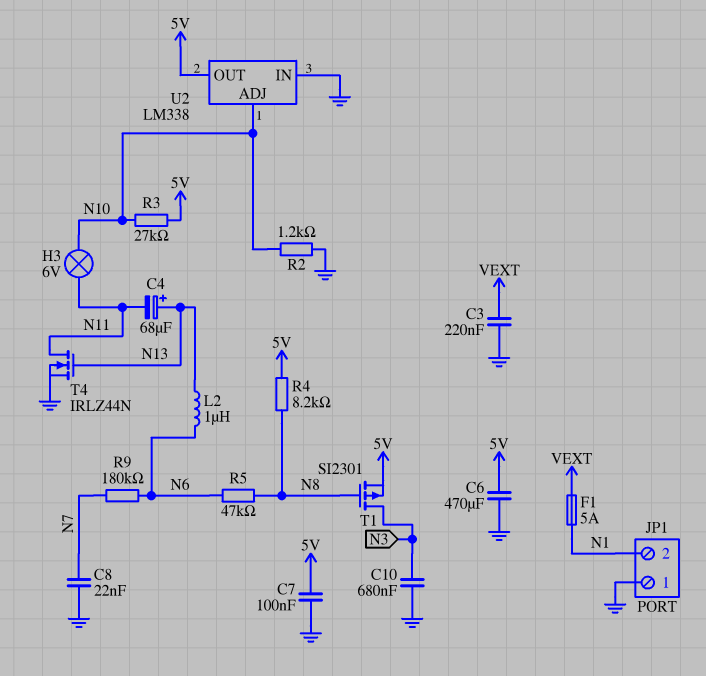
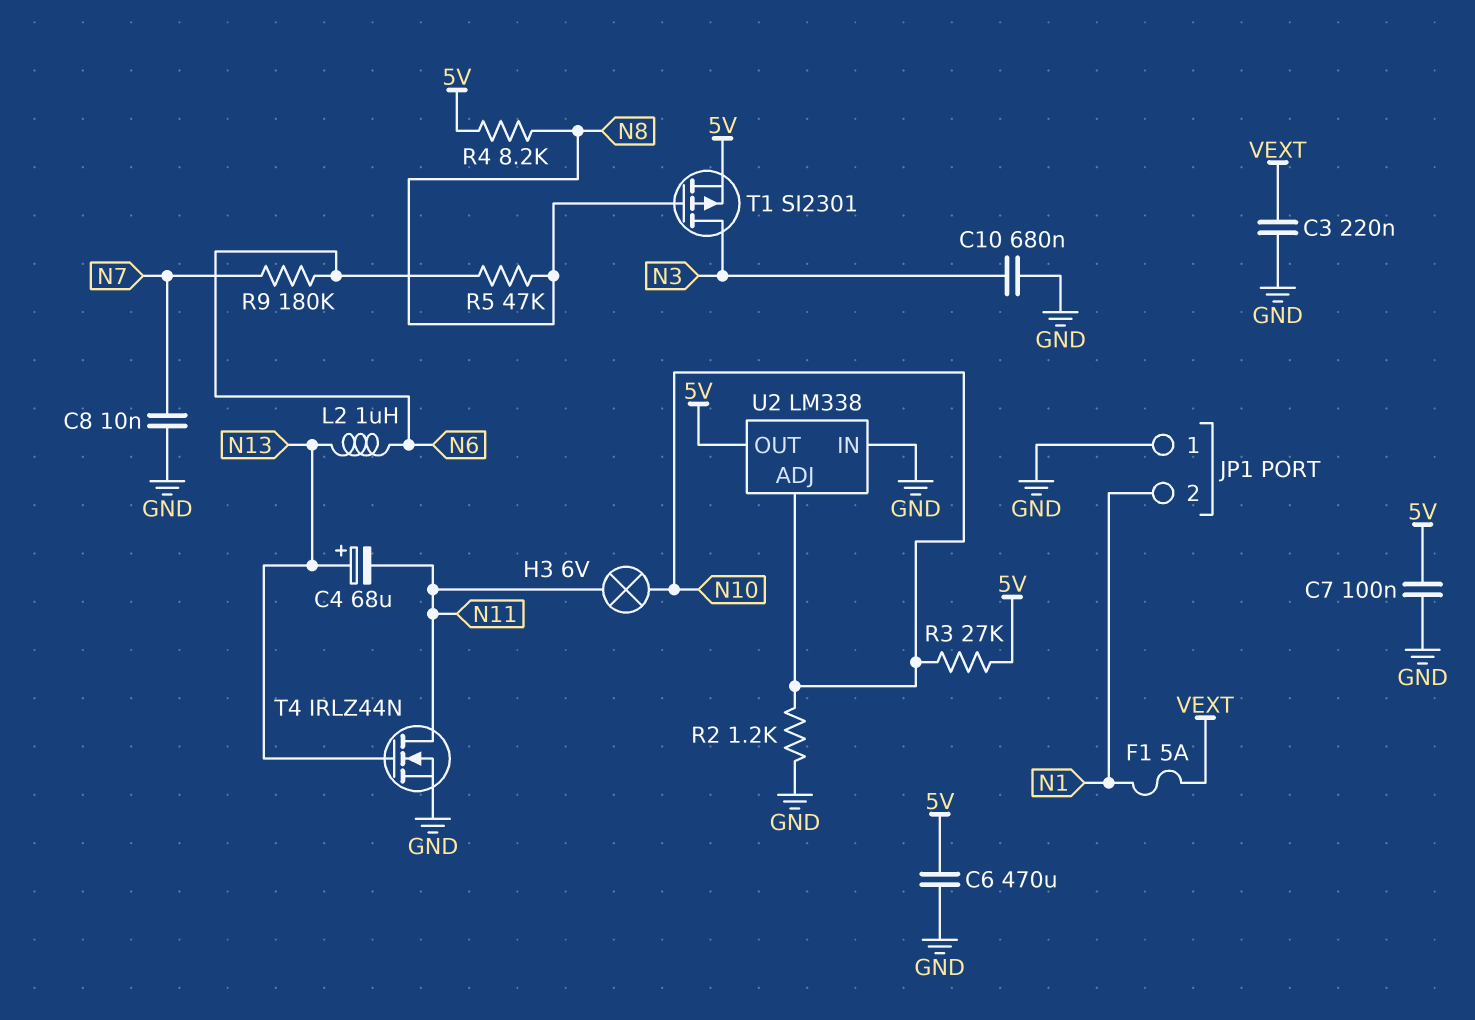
C8: 22nF (GND, N7) -> 10nF (GND, N7)

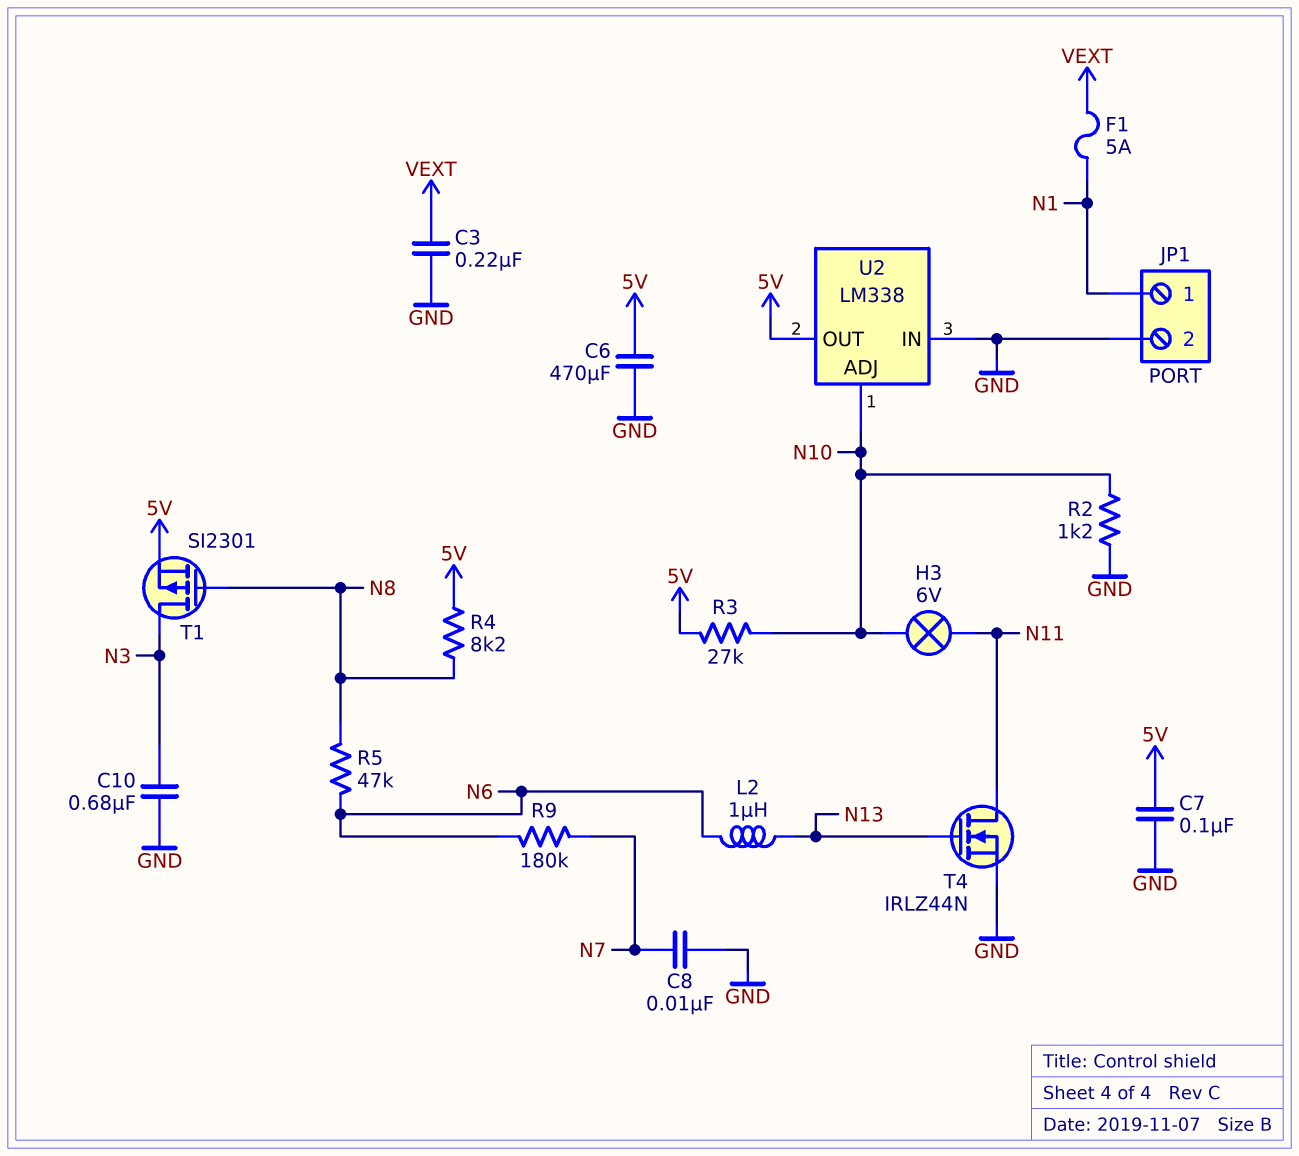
C4: 68uF (plus N13, minus N11) -> none
JP1 pin 1: GND -> N1
JP1 pin 2: N1 -> GND

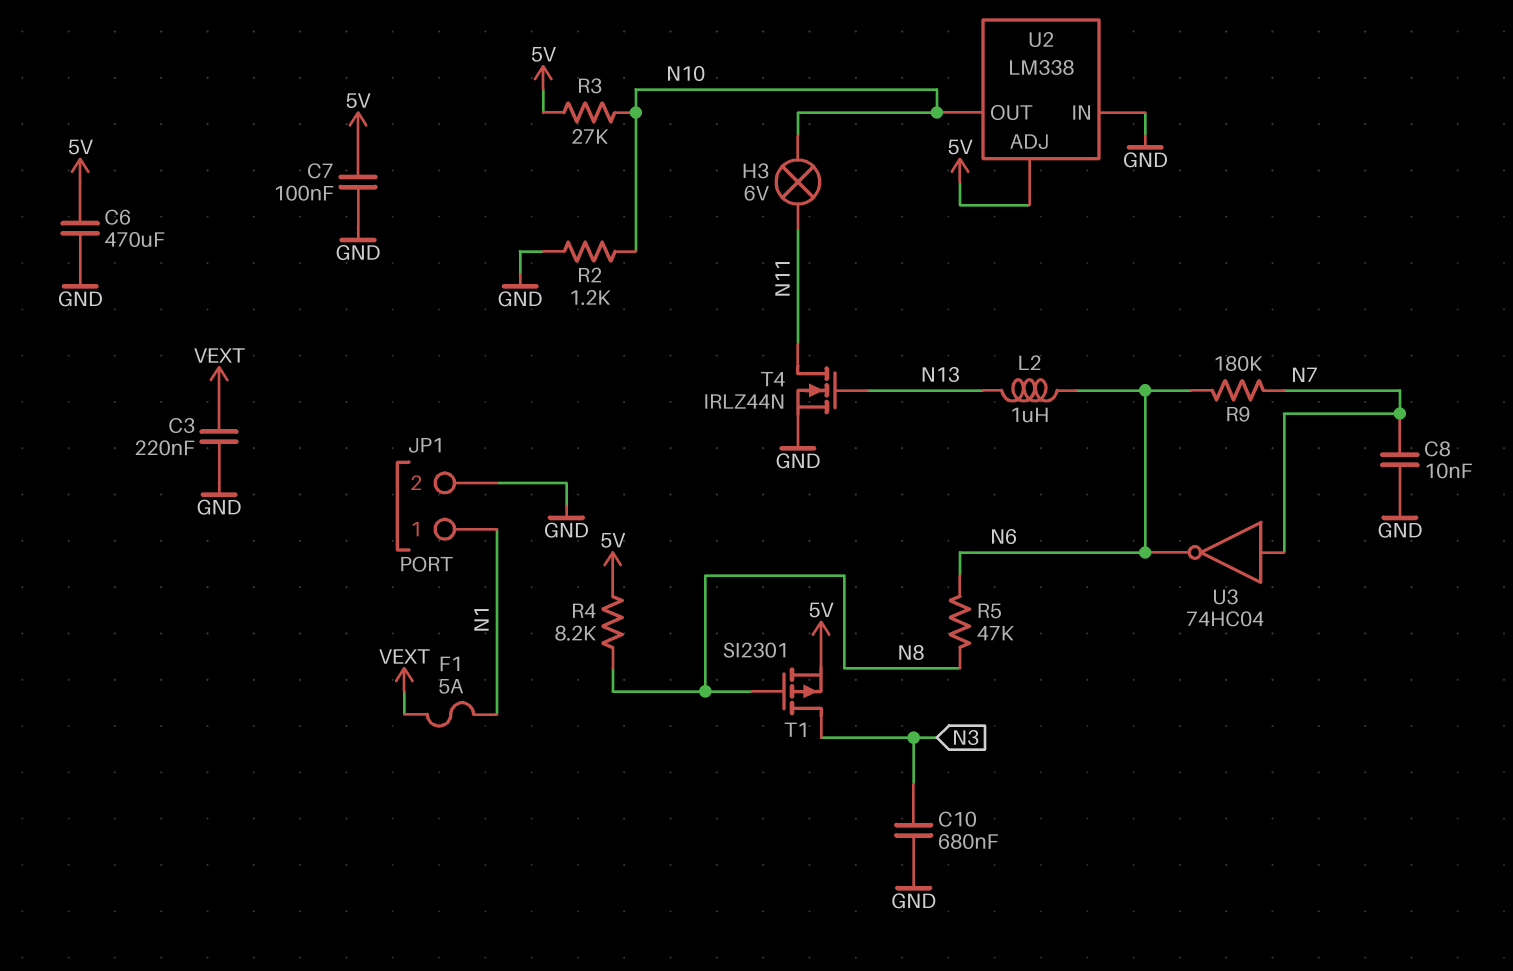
U2 pin ADJ: N10 -> 5V
U2 pin OUT: 5V -> N10
U3: none -> NOT 74HC04 (in N7, out N6)

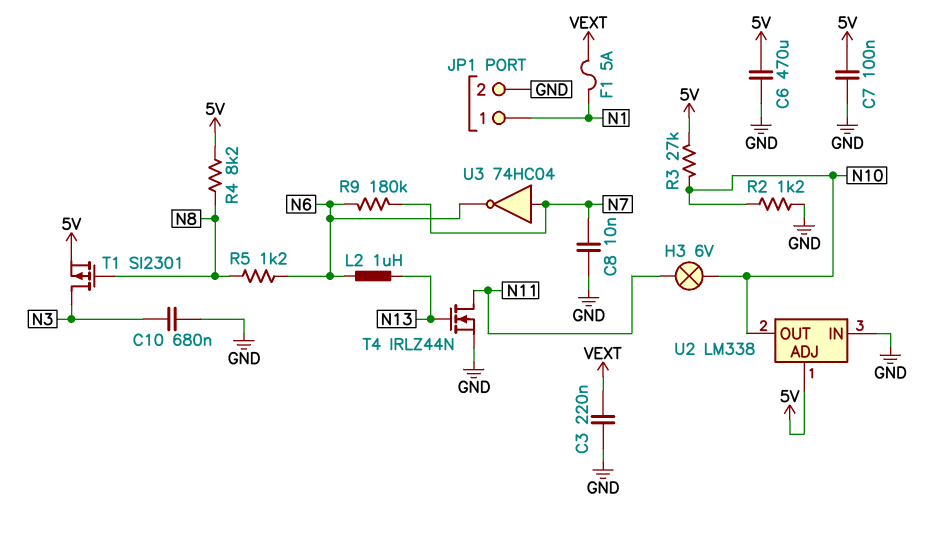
R5: 47k (N6, N8) -> 1.2k (N6, N8)

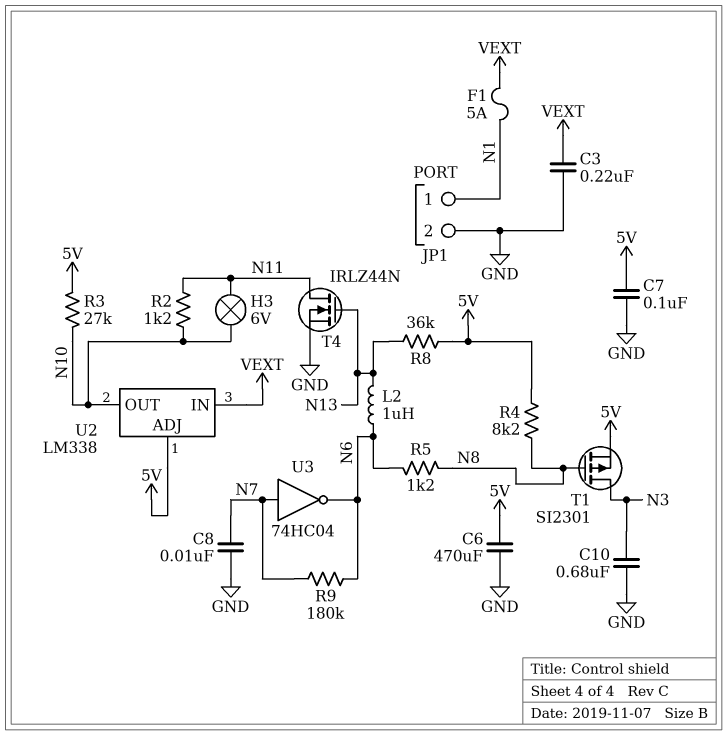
R2: 1.2k (GND, N10) -> 1.2k (N10, N11)
R8: none -> 36k (5V, N13)
U2 pin IN: GND -> VEXT

